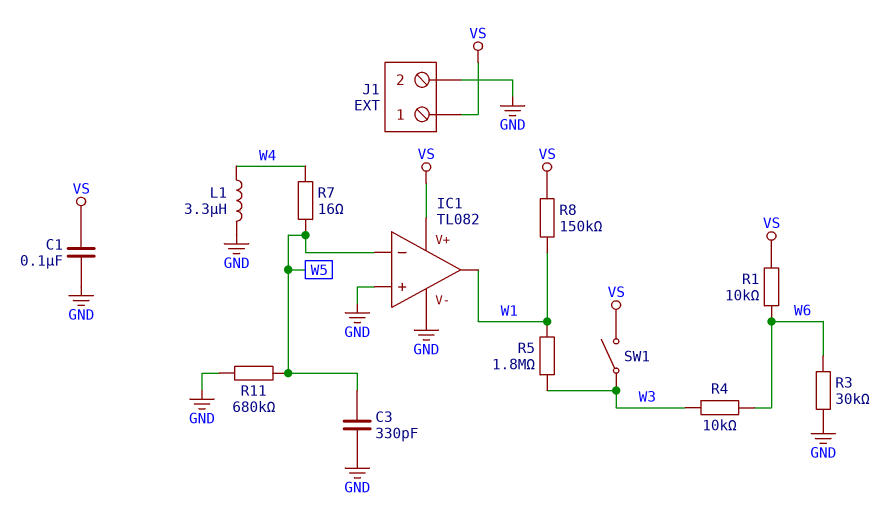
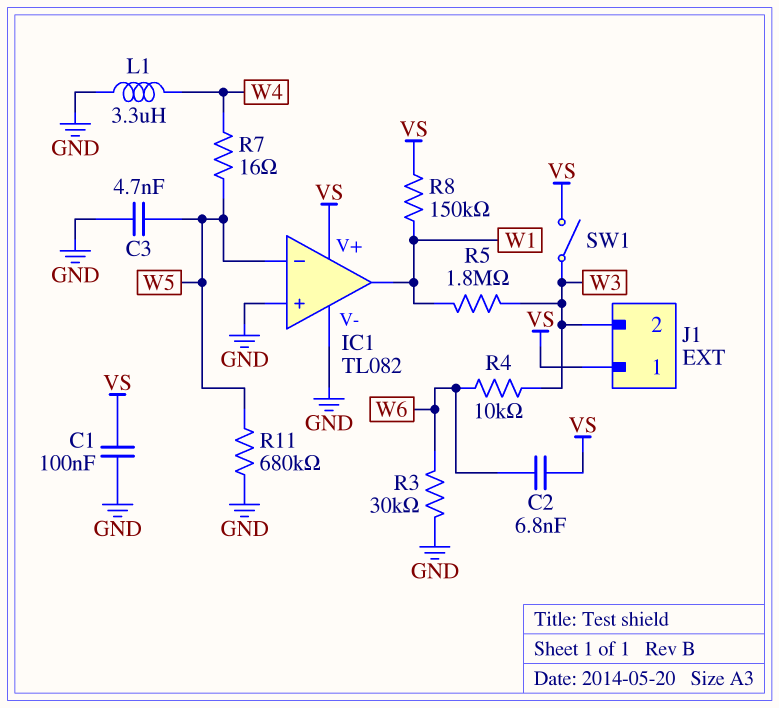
C2: none -> 6.8nF (VS, W6)
C3: 330pF (GND, W5) -> 4.7nF (GND, W5)
J1 pin 2: GND -> W3
R1: 10k (VS, W6) -> none

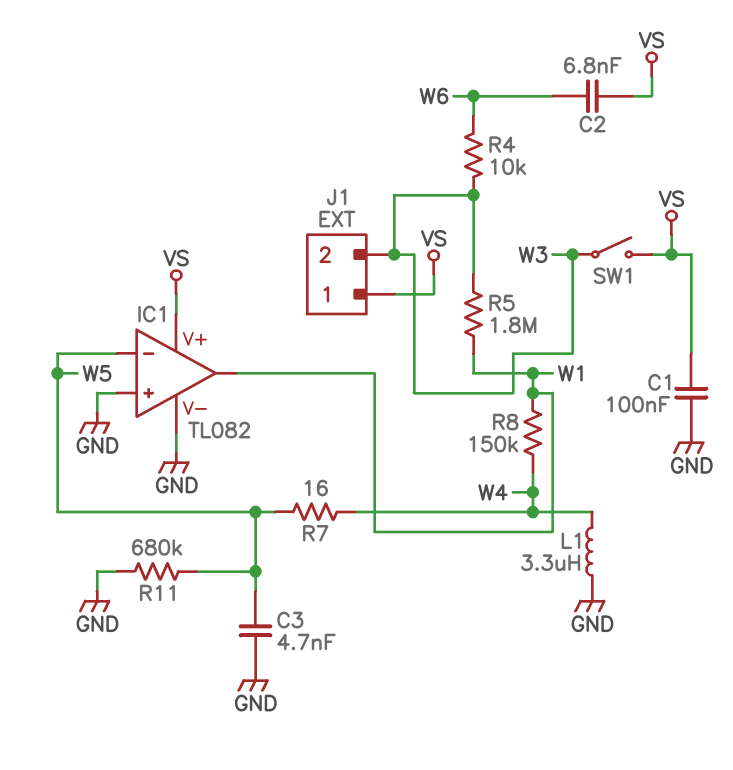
R3: 30k (GND, W6) -> none
R8: 150k (VS, W1) -> 150k (W1, W4)

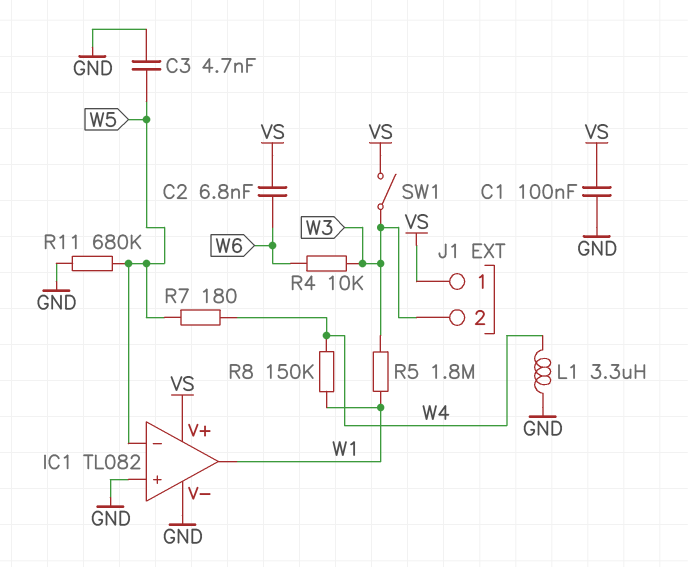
R7: 16 (W4, W5) -> 180 (W4, W5)

